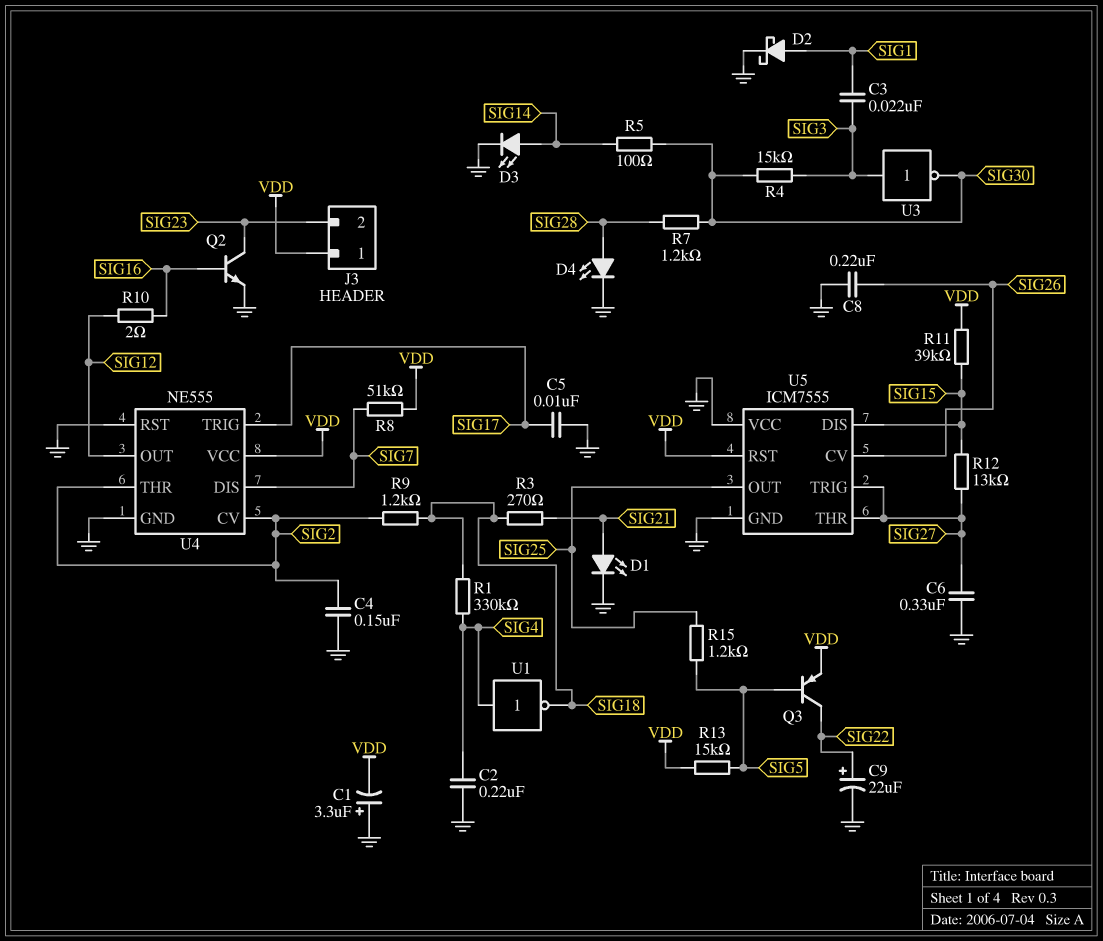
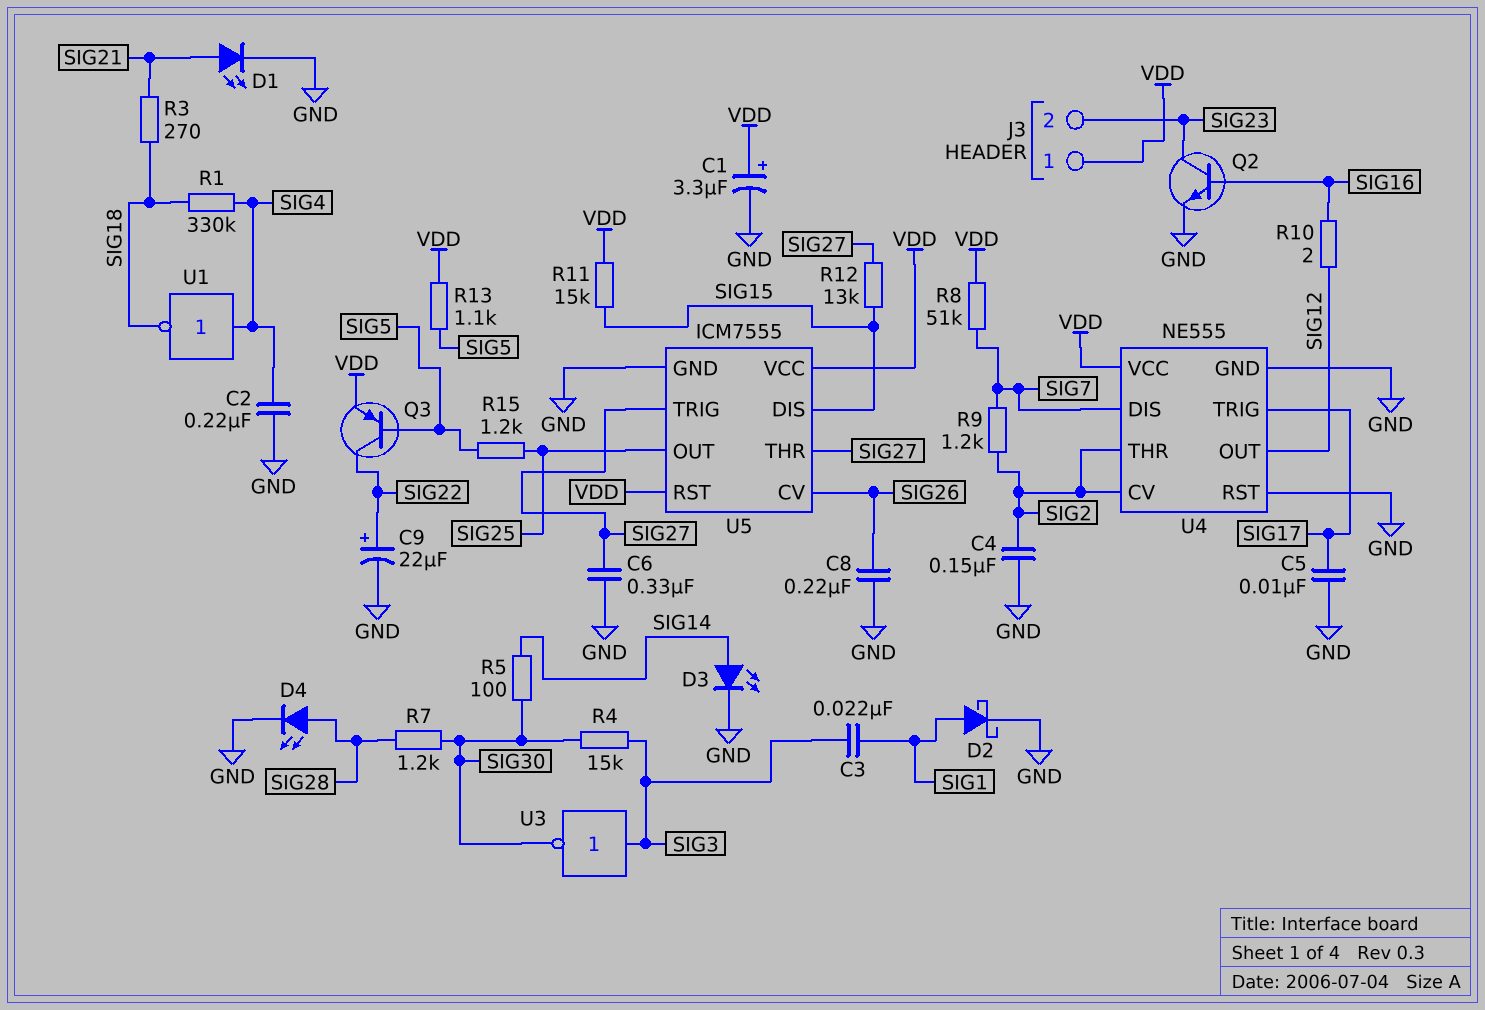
C1: 3.3uF (plus GND, minus VDD) -> 3.3uF (plus VDD, minus GND)
R9: 1.2k (SIG2, SIG18) -> 1.2k (SIG2, SIG7)
R11: 39k (SIG15, VDD) -> 15k (SIG15, VDD)
R13: 15k (SIG5, VDD) -> 1.1k (SIG5, VDD)
U5 pin VCC: GND -> VDD

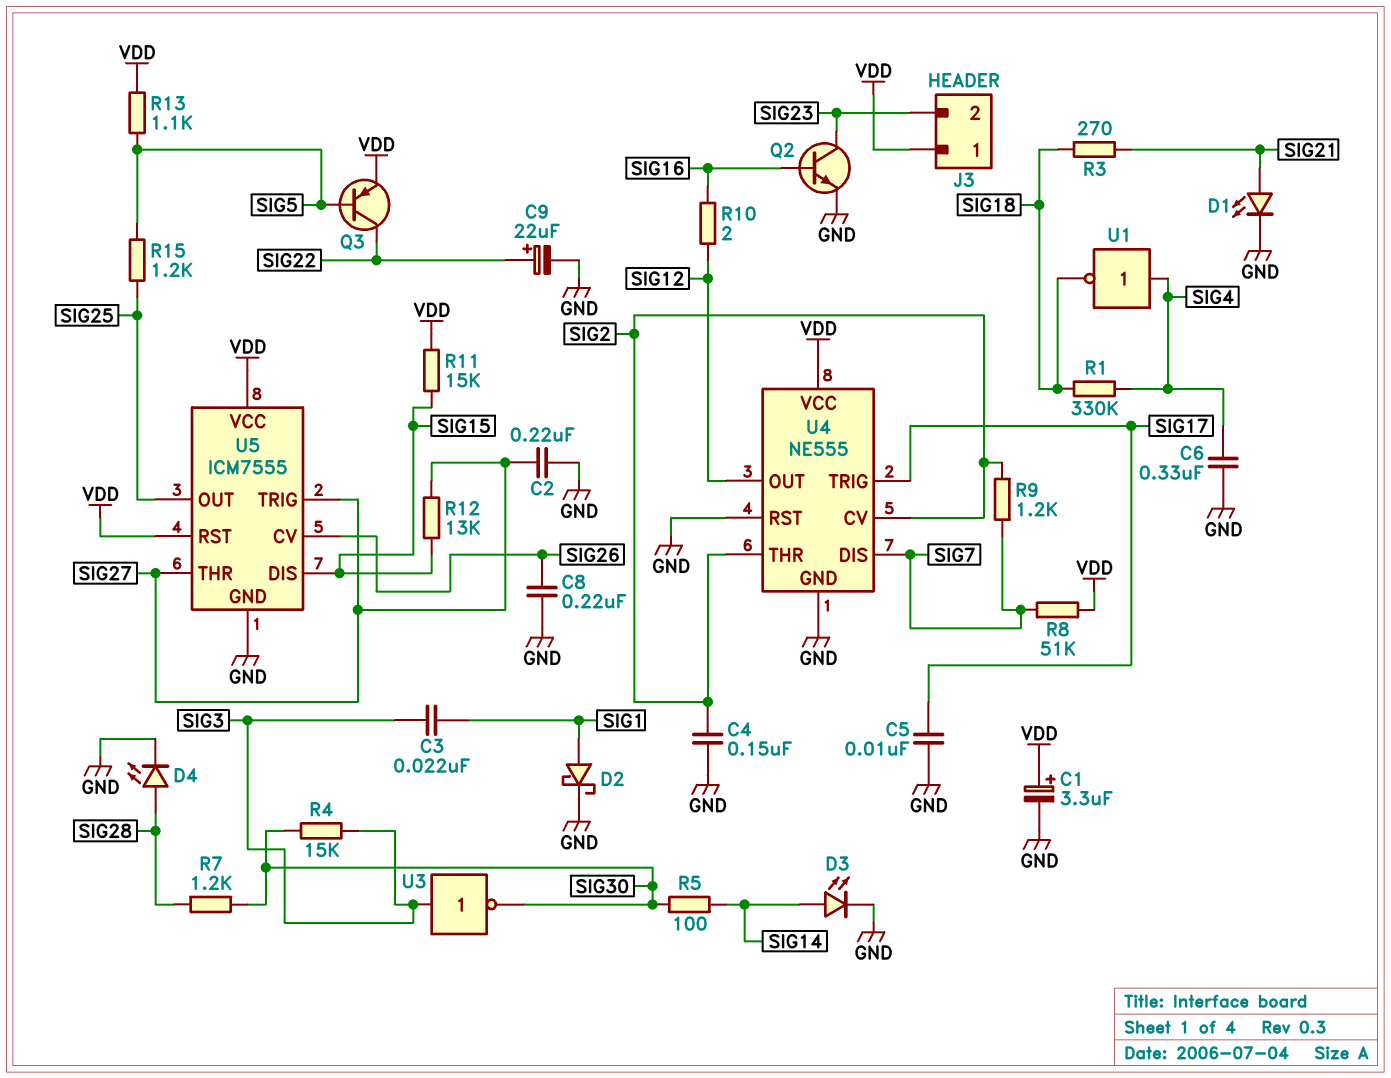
C2: 220nF (GND, SIG4) -> 220nF (GND, SIG27)
C6: 330nF (GND, SIG27) -> 330nF (GND, SIG4)

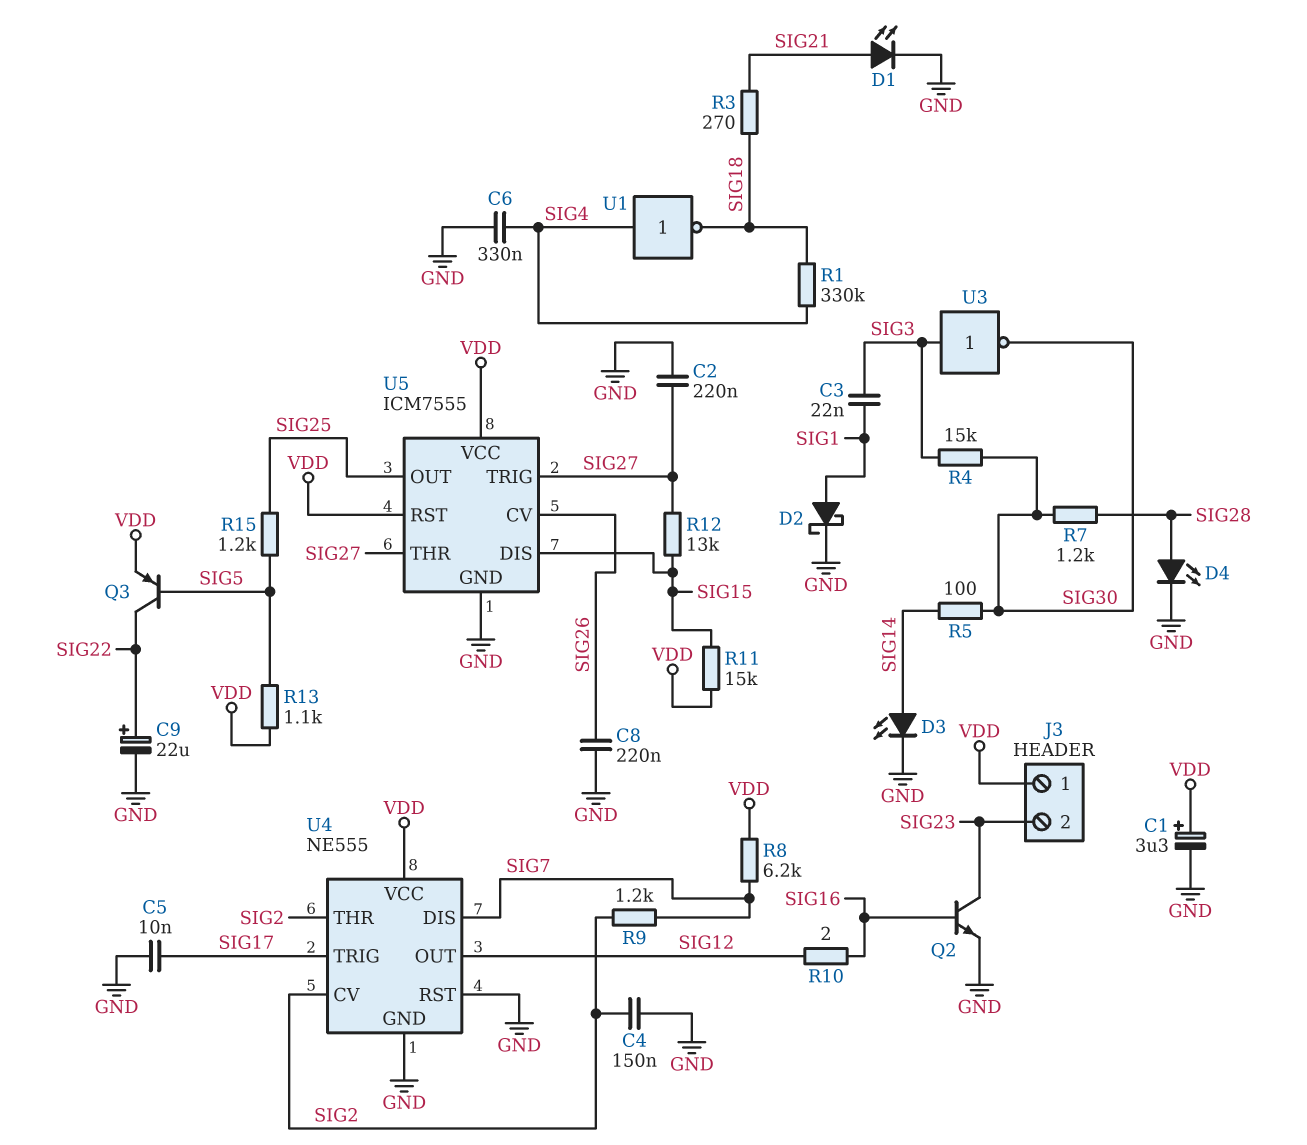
R8: 51k (SIG7, VDD) -> 6.2k (SIG7, VDD)

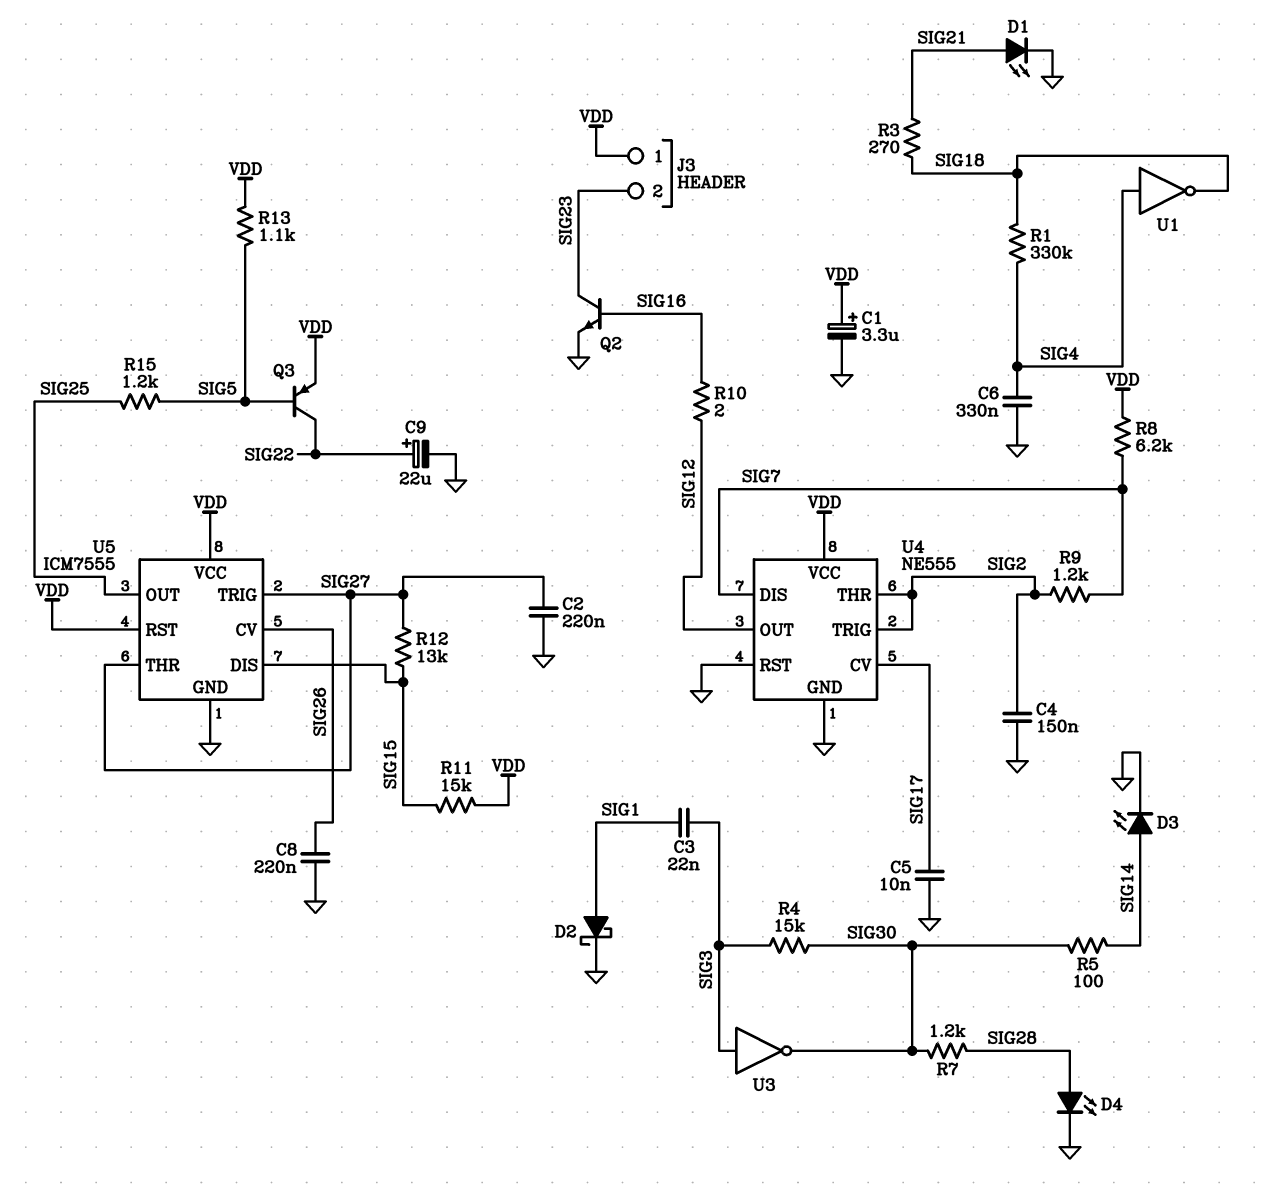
U4 pin CV: SIG2 -> SIG17
U4 pin TRIG: SIG17 -> SIG2

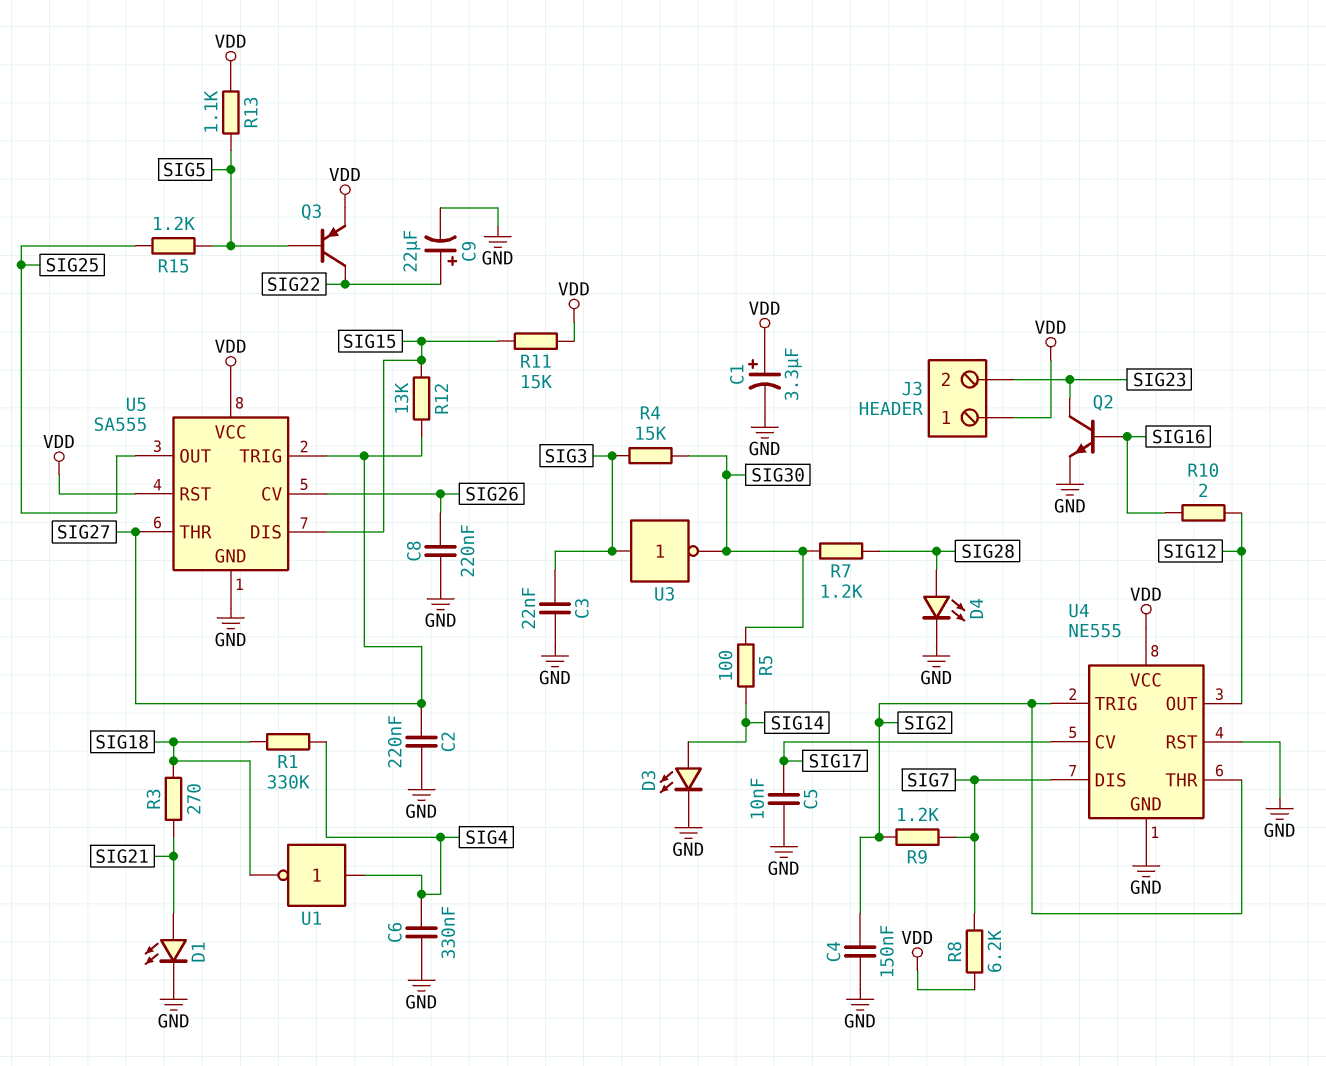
C3: 22nF (SIG1, SIG3) -> 22nF (GND, SIG3)
D2: schottky (A SIG1, K GND) -> none
U5: ICM7555 -> SA555

